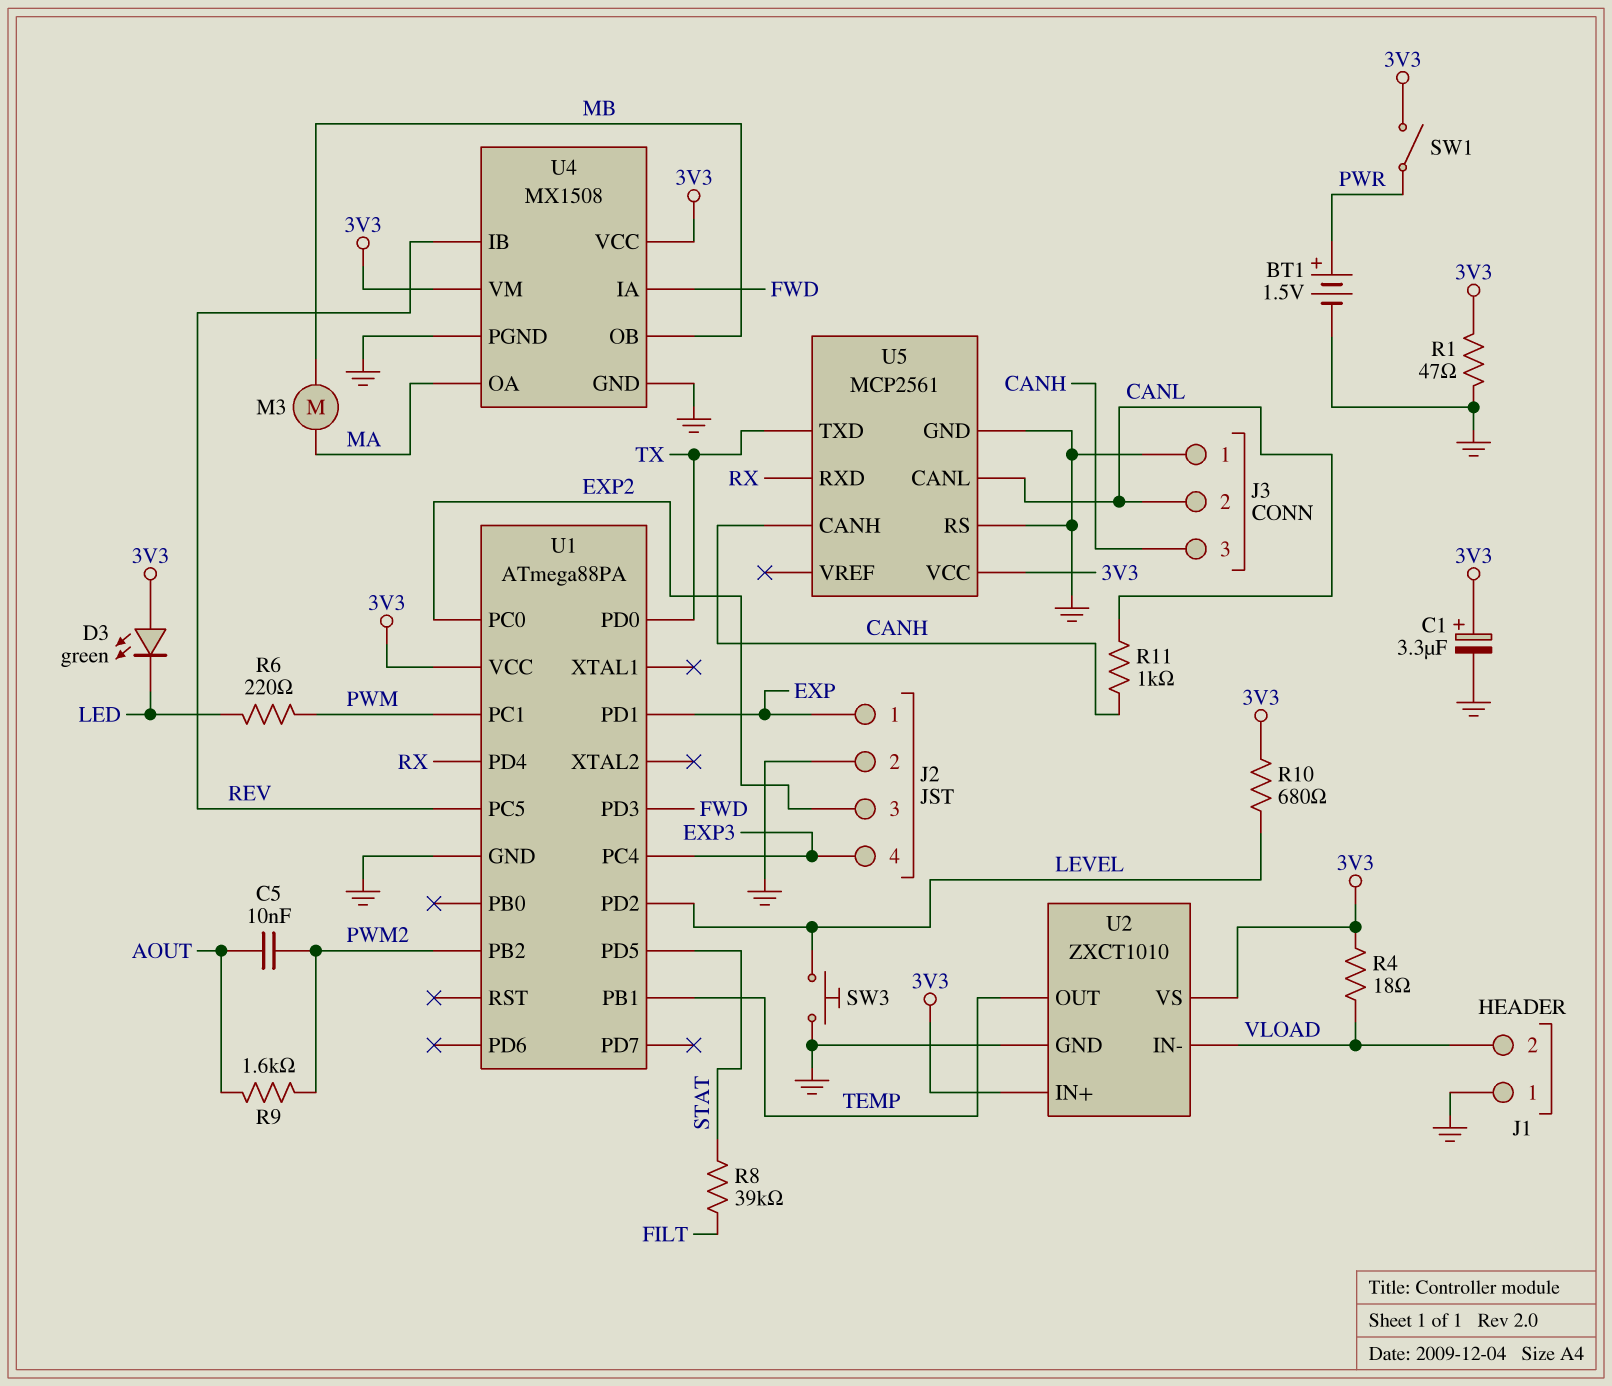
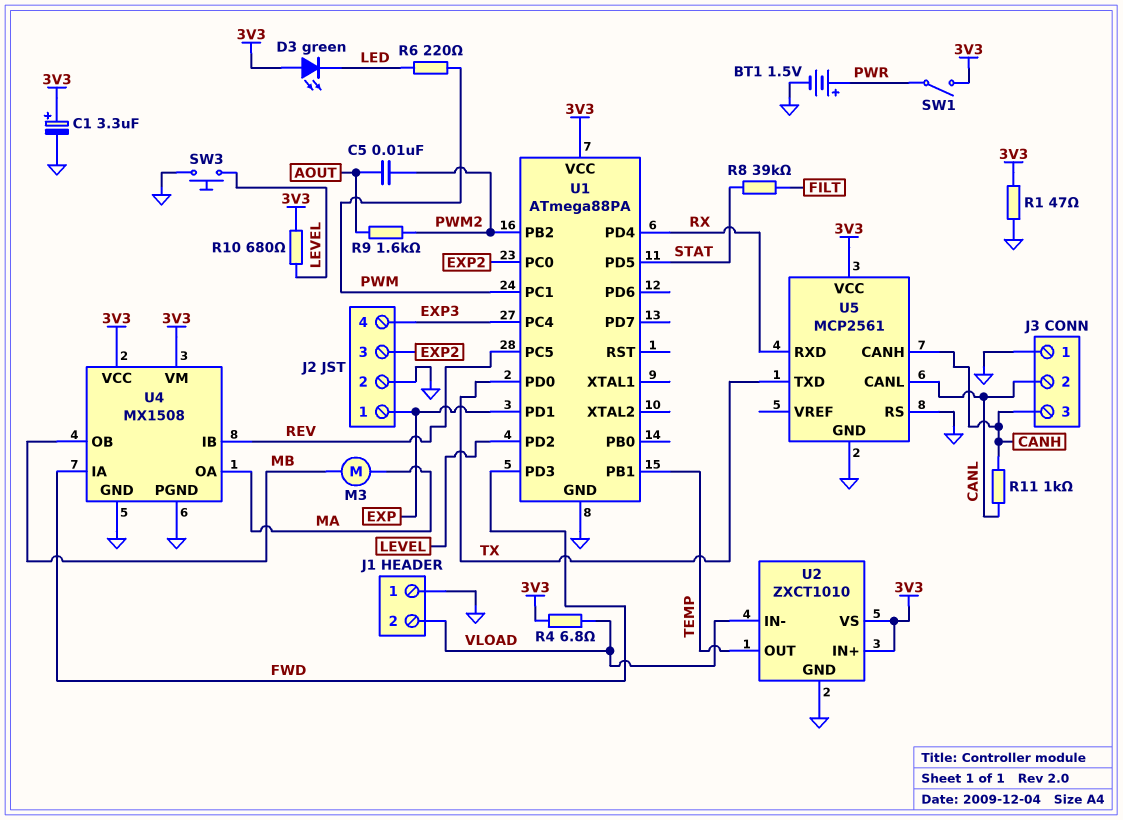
R4: 18 (3V3, VLOAD) -> 6.8 (3V3, VLOAD)

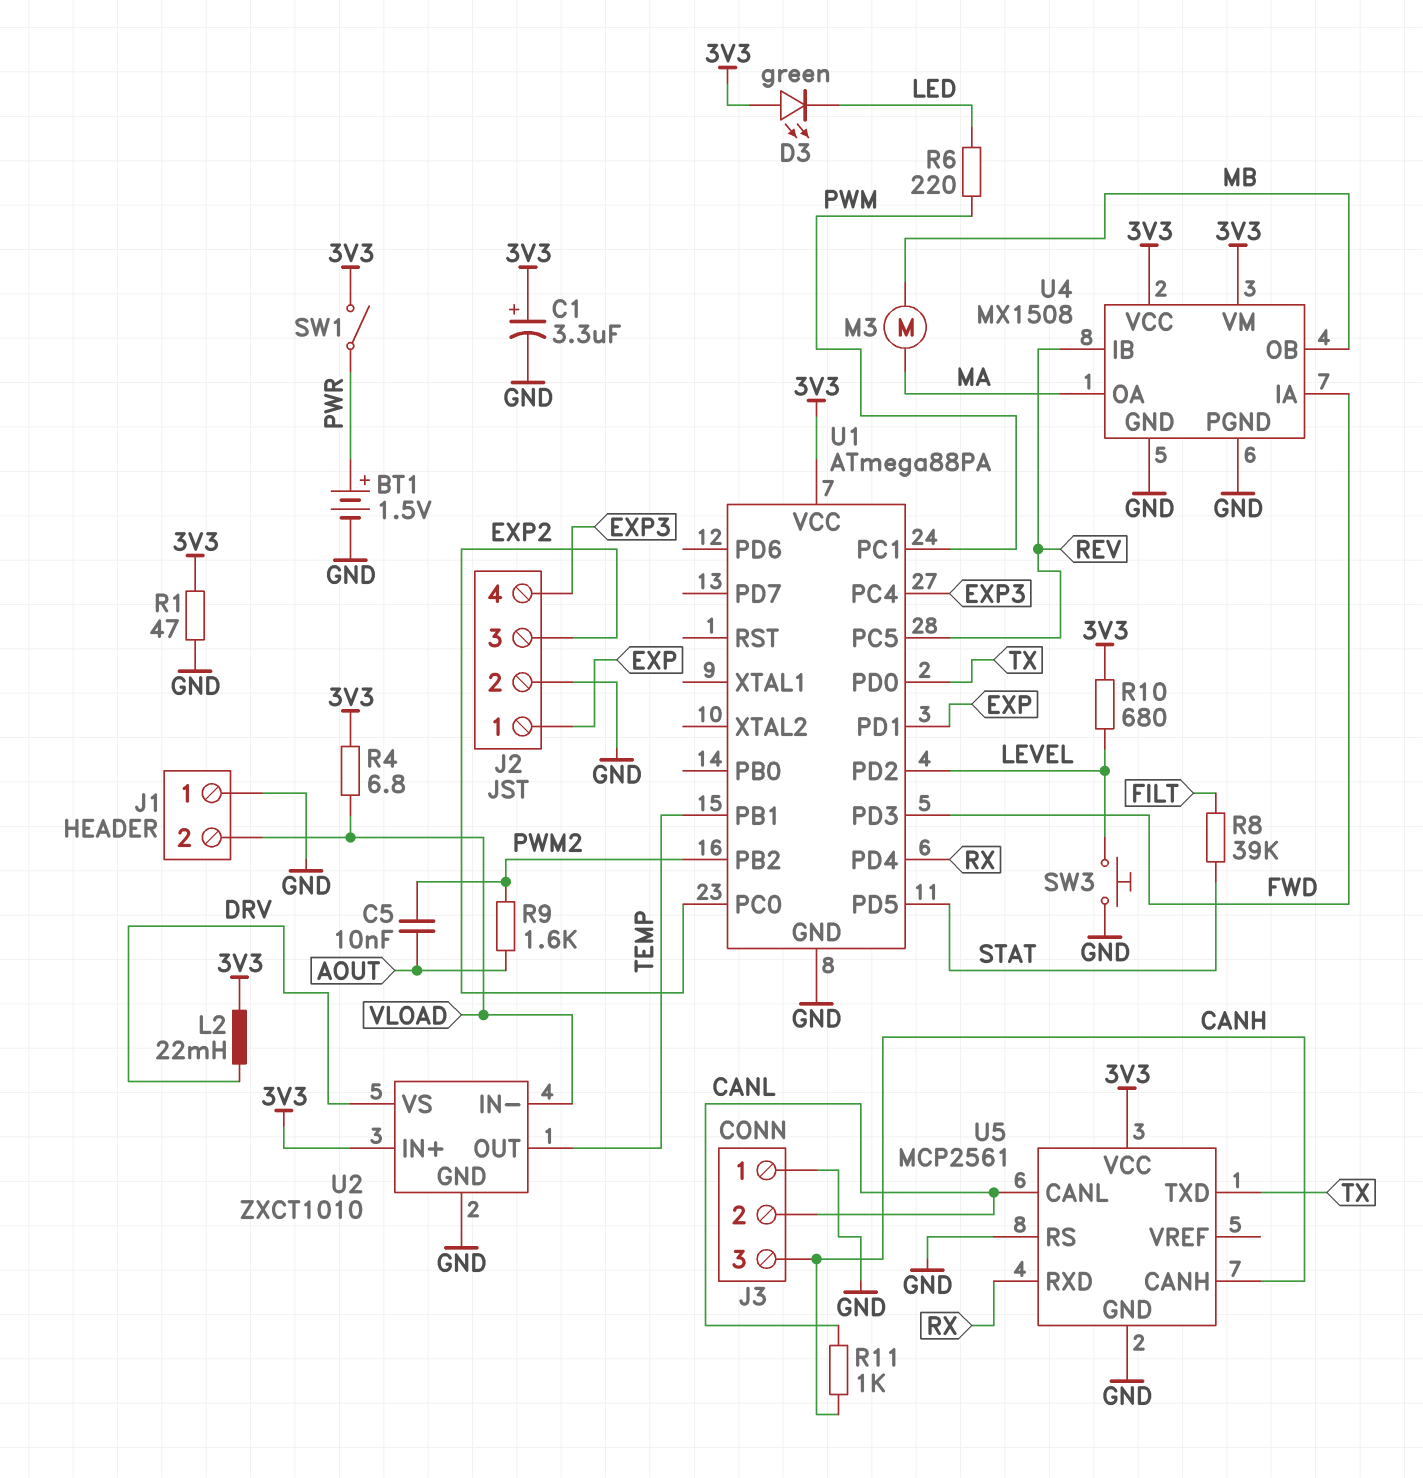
L2: none -> 22mH (3V3, DRV)
U2 pin VS: 3V3 -> DRV

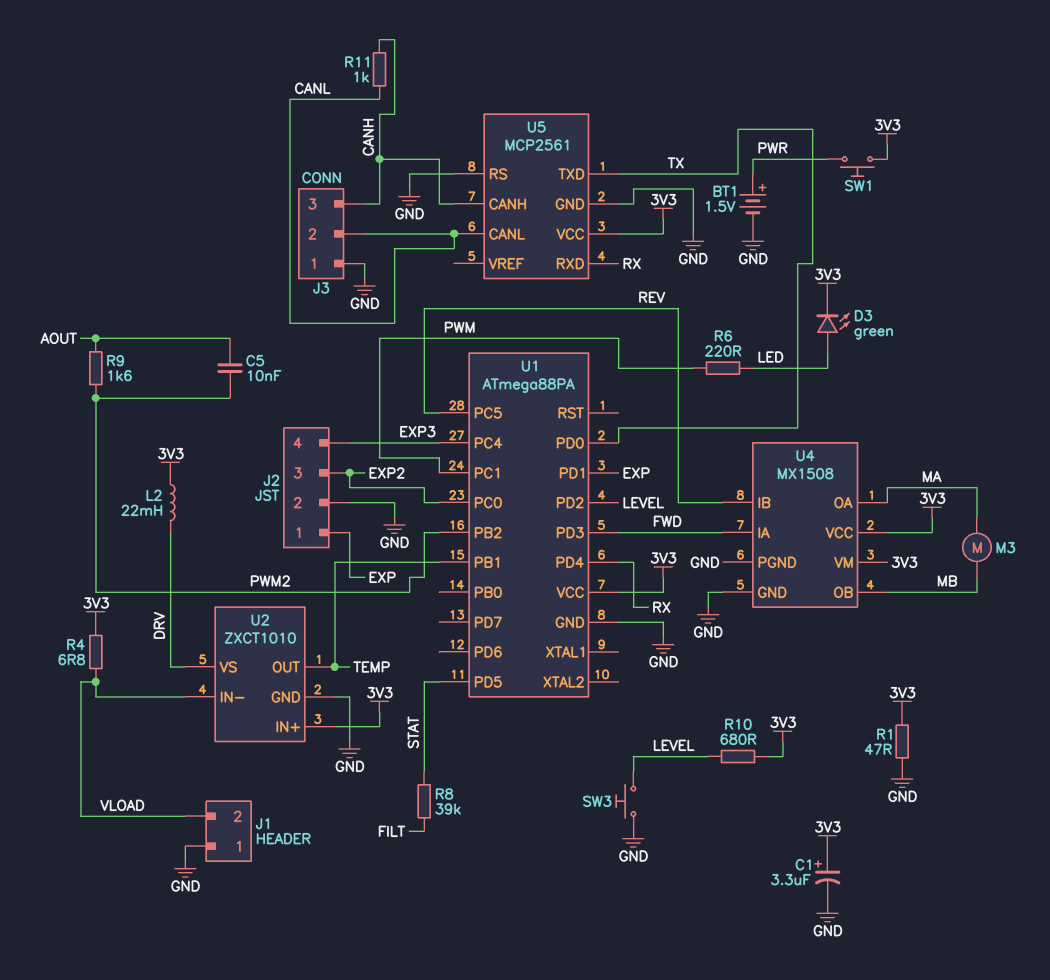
D3: LED green (A 3V3, K LED) -> LED green (A LED, K 3V3)
SW1: switch (3V3, PWR) -> button (3V3, PWR)

